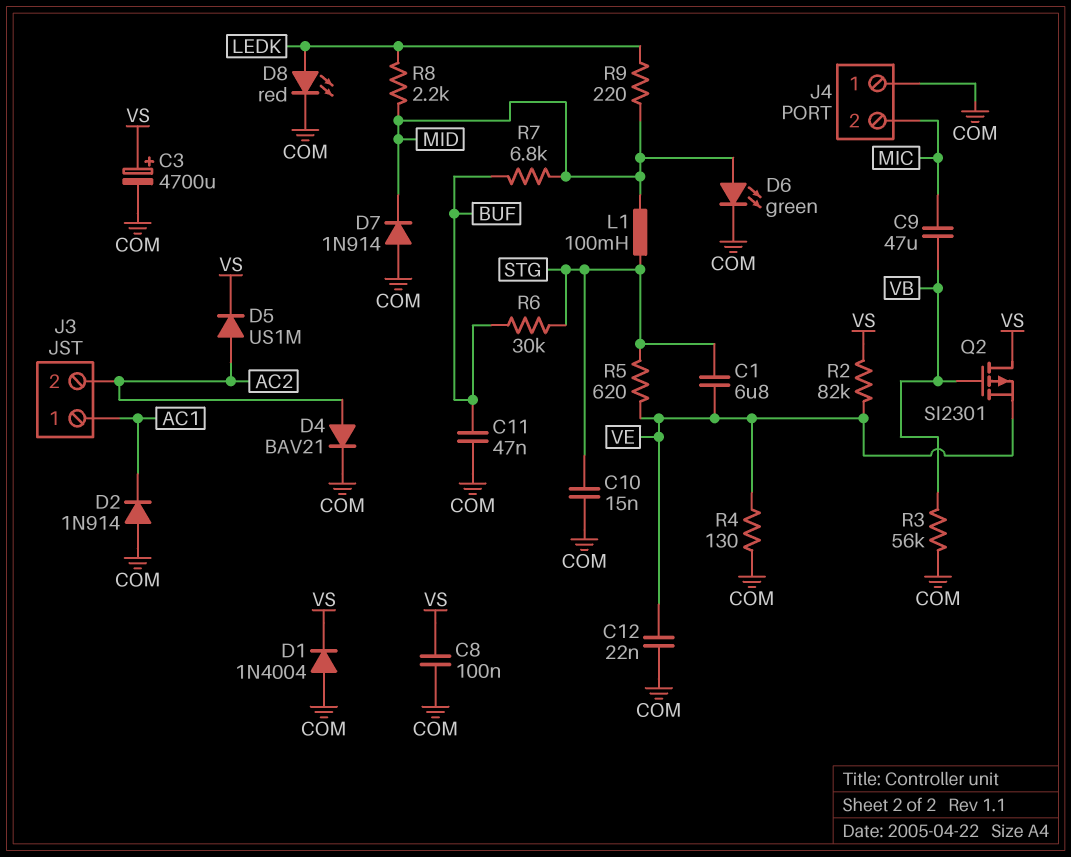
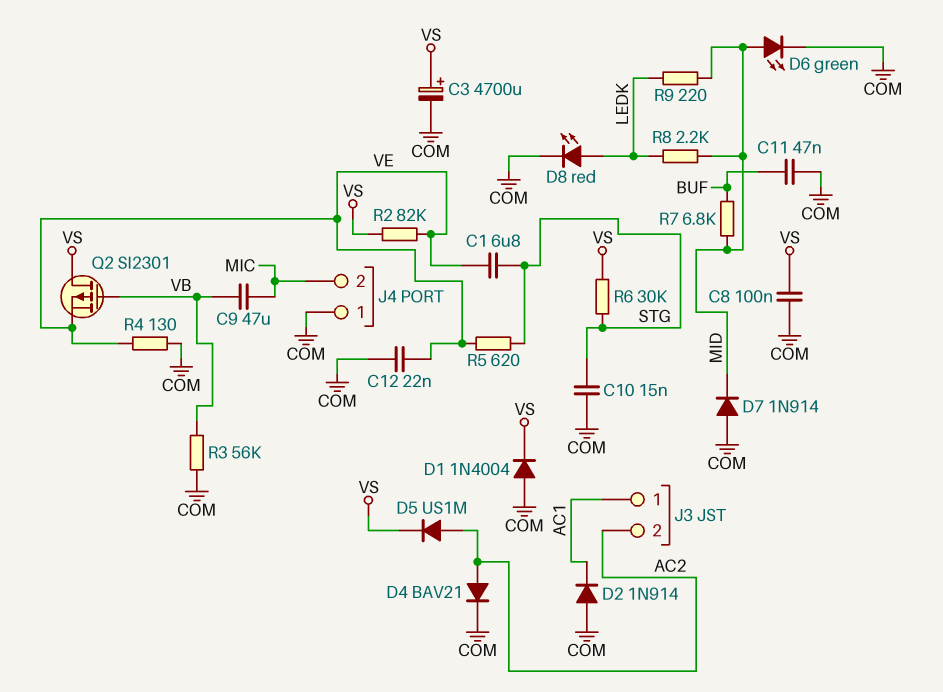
L1: 100mH (MID, STG) -> none
R6: 30k (BUF, STG) -> 30k (STG, VS)

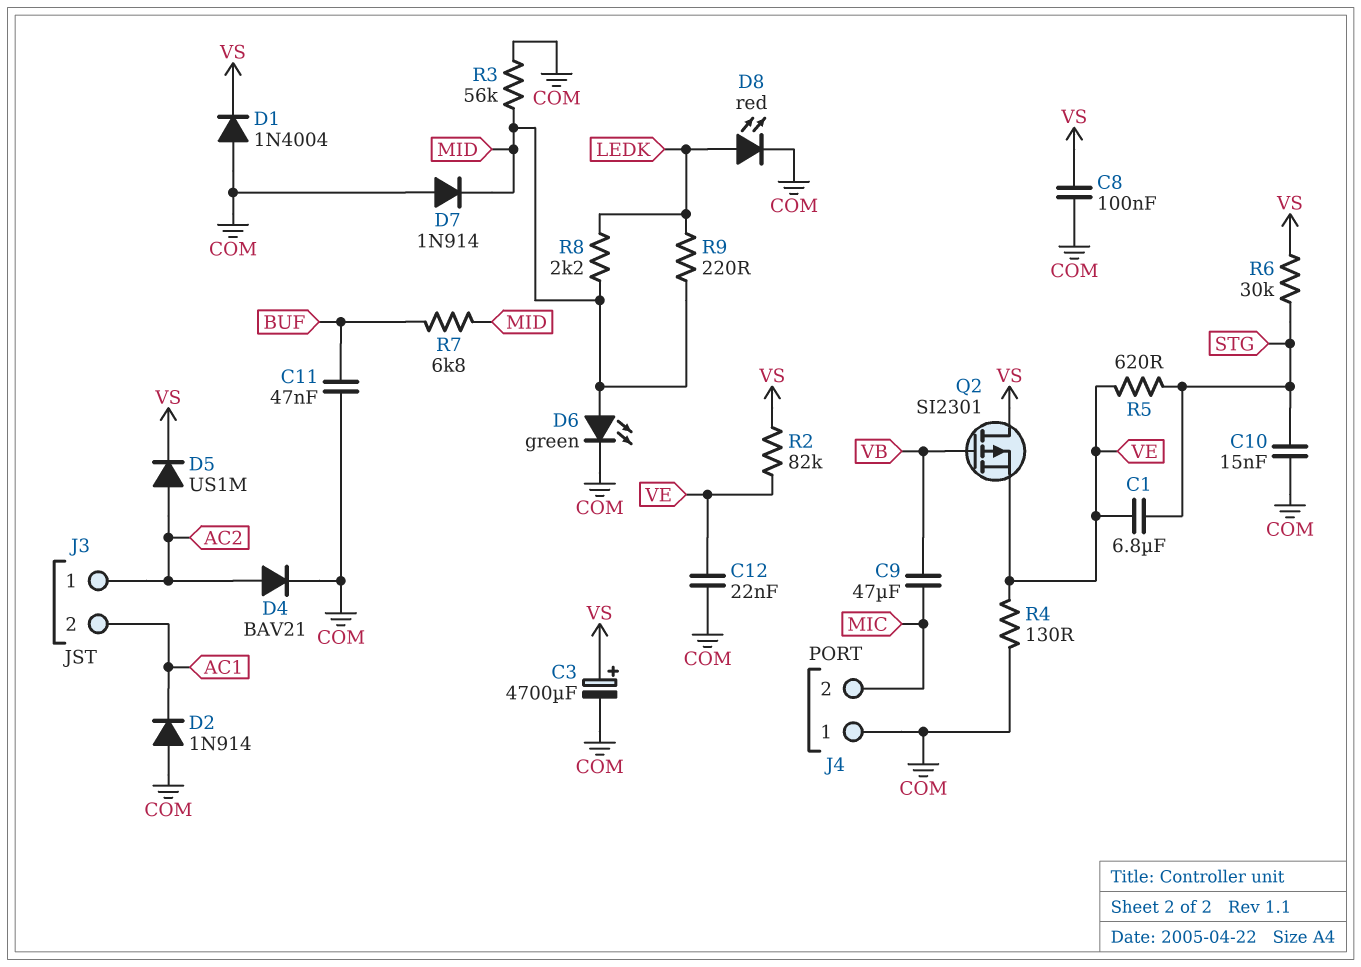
J3 pin 1: AC1 -> AC2
J3 pin 2: AC2 -> AC1
R3: 56k (COM, VB) -> 56k (COM, MID)

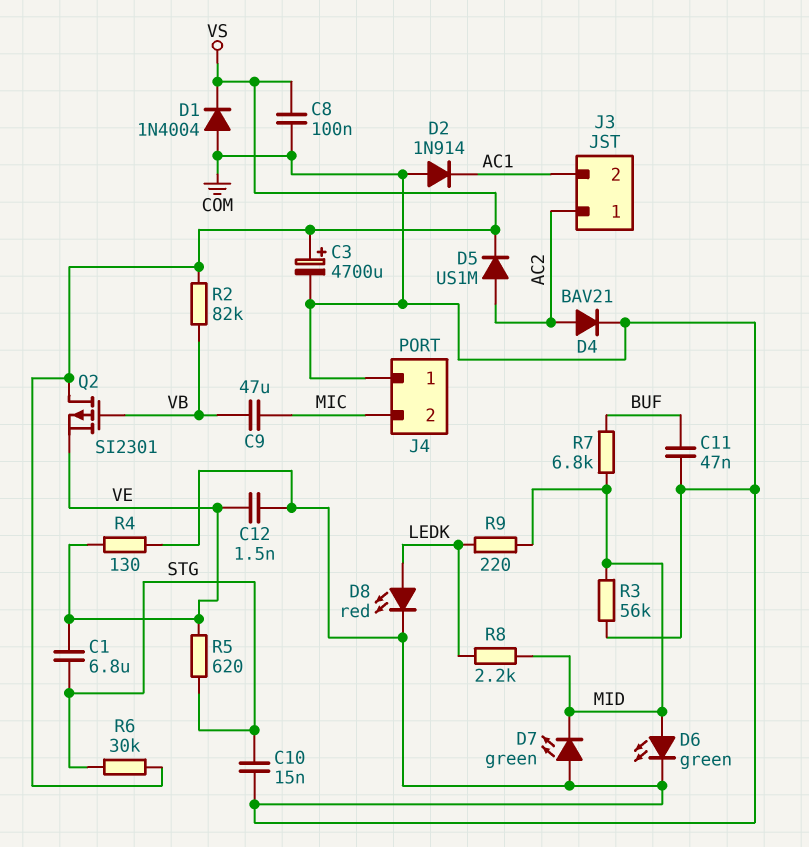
C12: 22nF (COM, VE) -> 1.5nF (COM, VE)
D7: diode 1N914 (A COM, K MID) -> LED green (A COM, K MID)
R2: 82k (VE, VS) -> 82k (VB, VS)

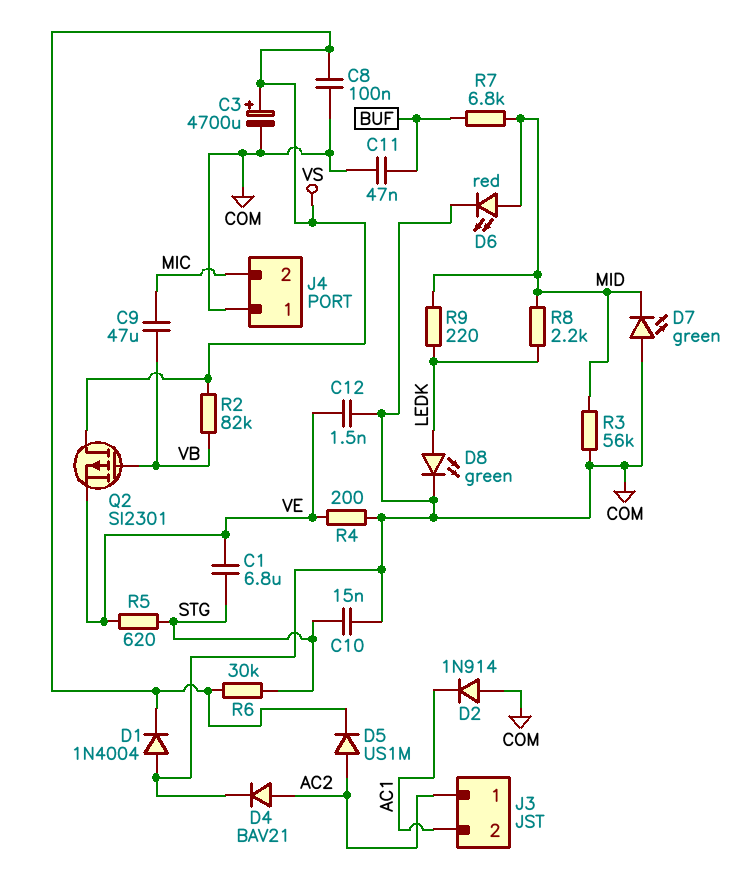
D6: LED green (A MID, K COM) -> LED red (A MID, K COM)
D8: LED red (A LEDK, K COM) -> LED green (A LEDK, K COM)
R4: 130 (COM, VE) -> 200 (COM, VE)

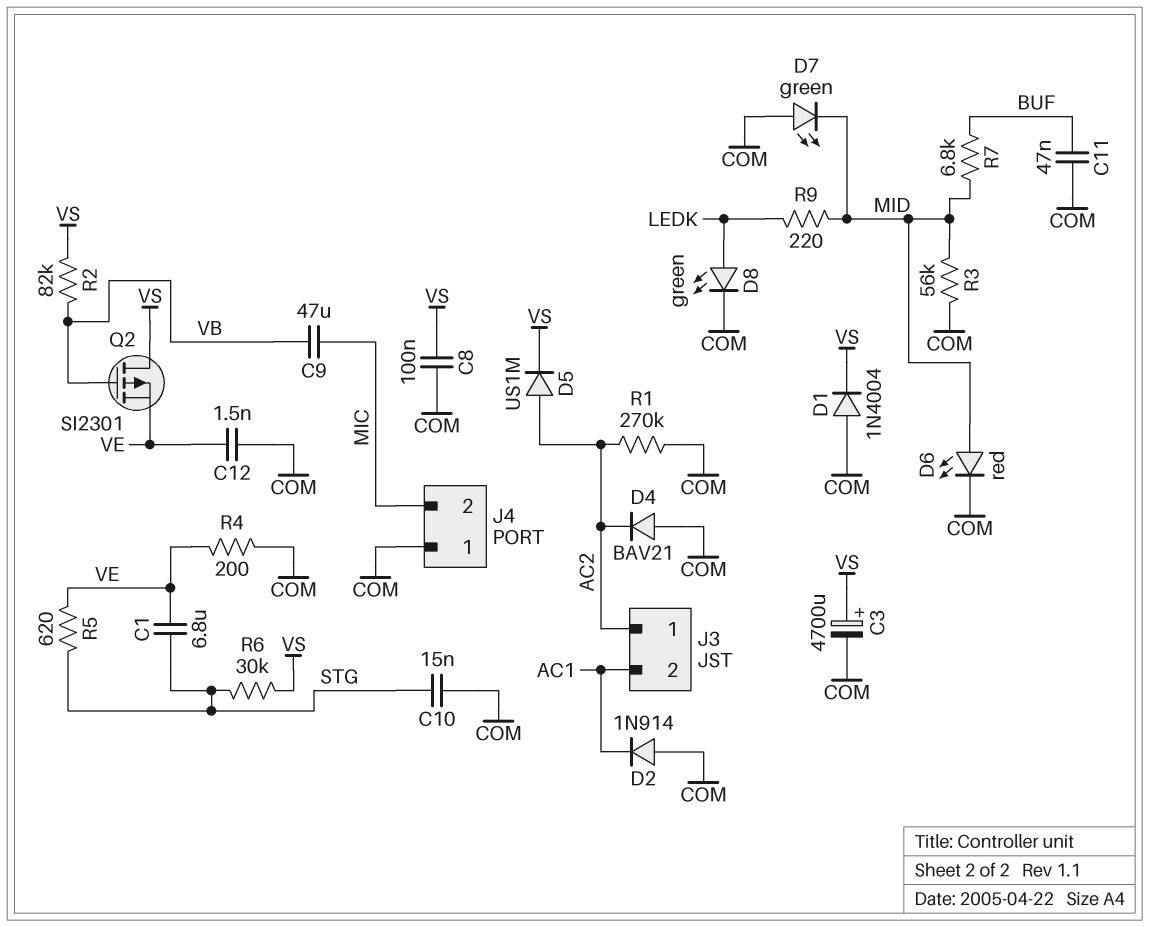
D4: diode BAV21 (A AC2, K COM) -> diode BAV21 (A COM, K AC2)
R1: none -> 270k (AC2, COM)
R8: 2.2k (LEDK, MID) -> none

